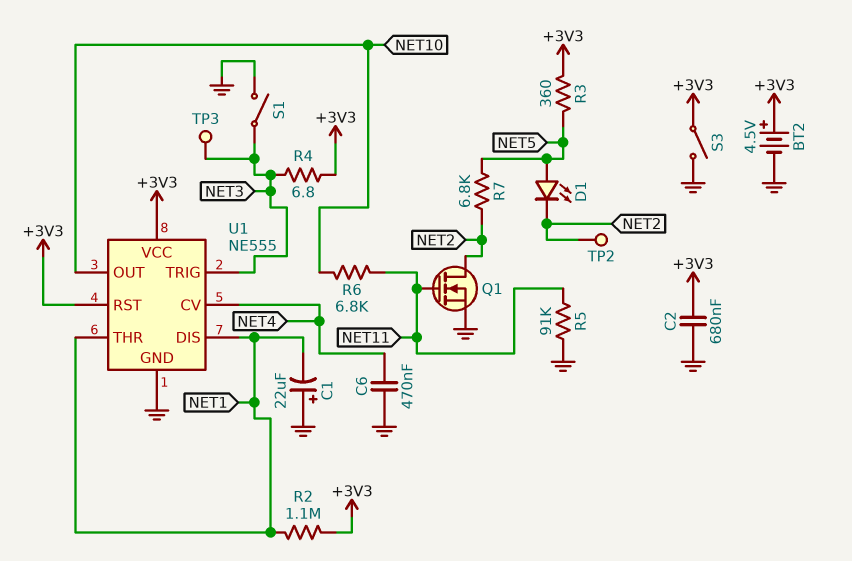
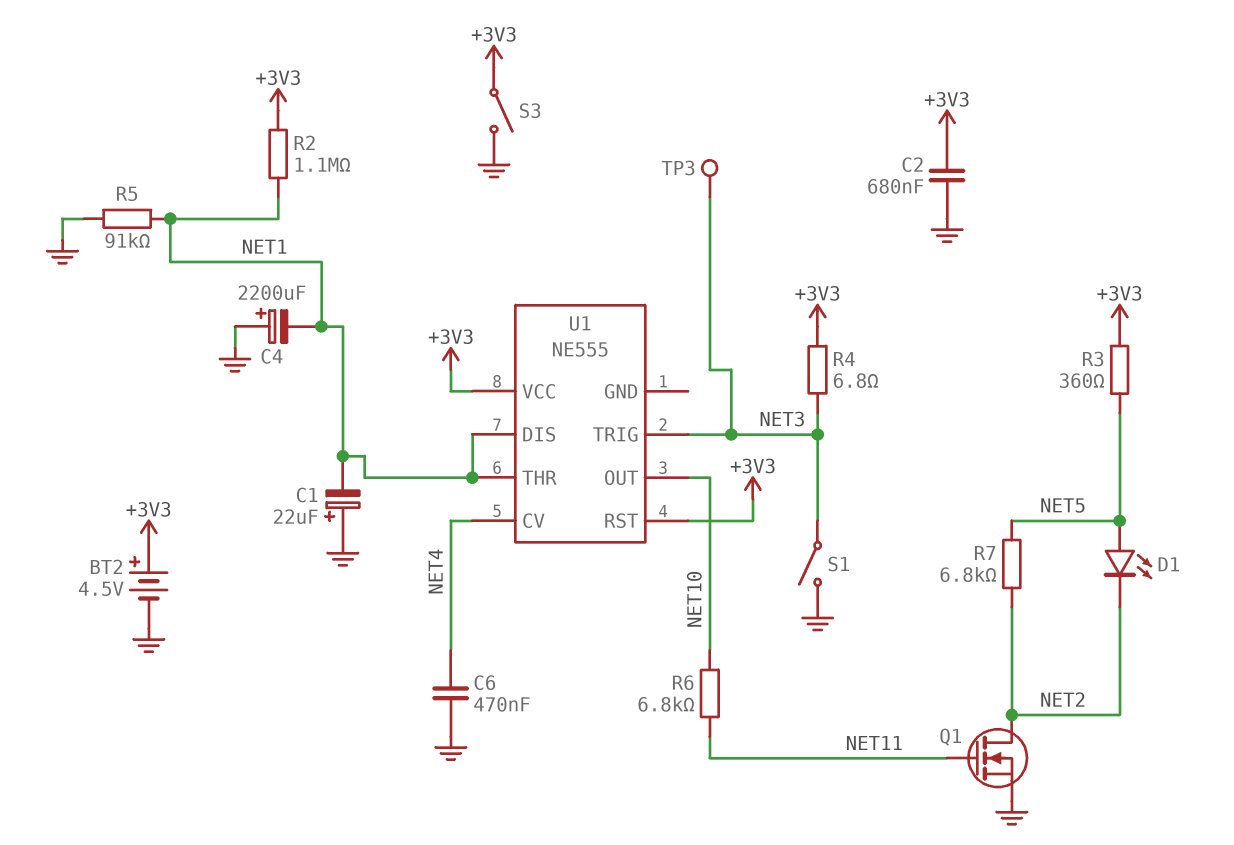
C4: none -> 2200uF (plus GND, minus NET1)
R5: 91k (GND, NET11) -> 91k (GND, NET1)
TP2: test point (NET2) -> none
U1 pin GND: GND -> none

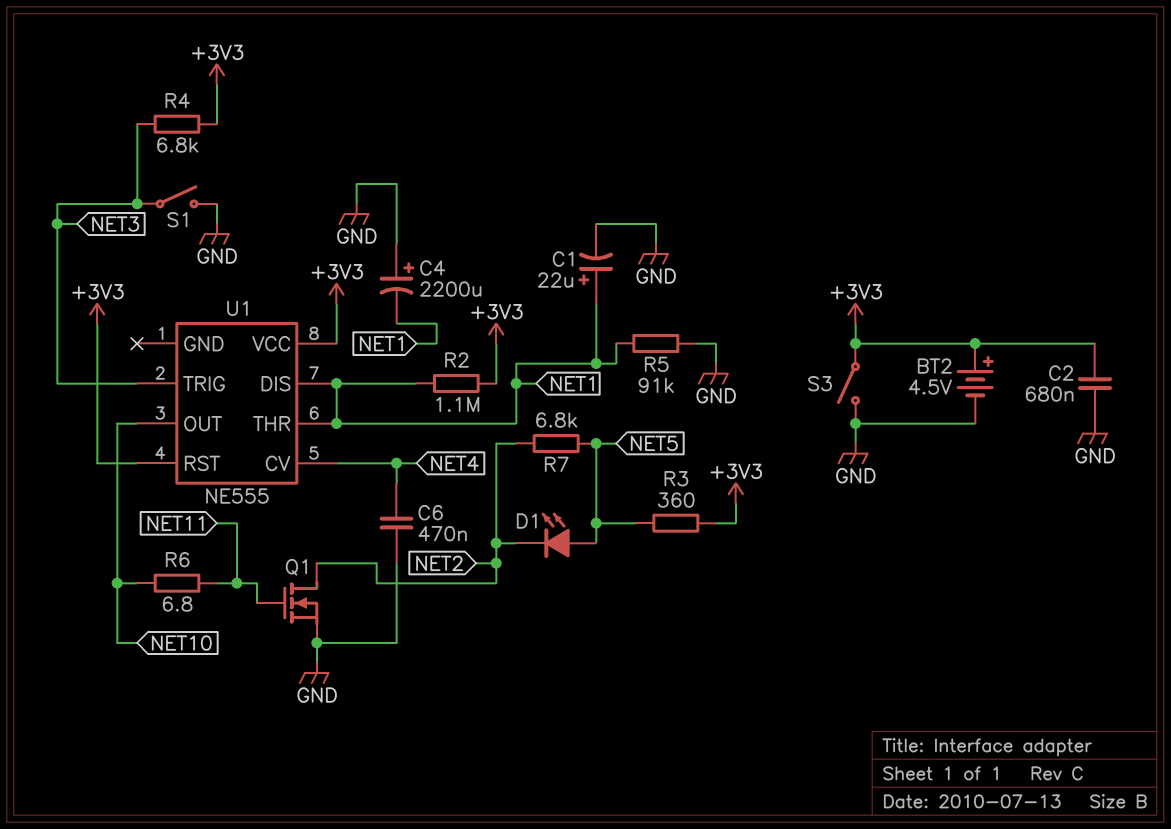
C1: 22uF (plus GND, minus NET1) -> 22uF (plus NET1, minus GND)
R4: 6.8 (+3V3, NET3) -> 6.8k (+3V3, NET3)
R6: 6.8k (NET10, NET11) -> 6.8 (NET10, NET11)
TP3: test point (NET3) -> none

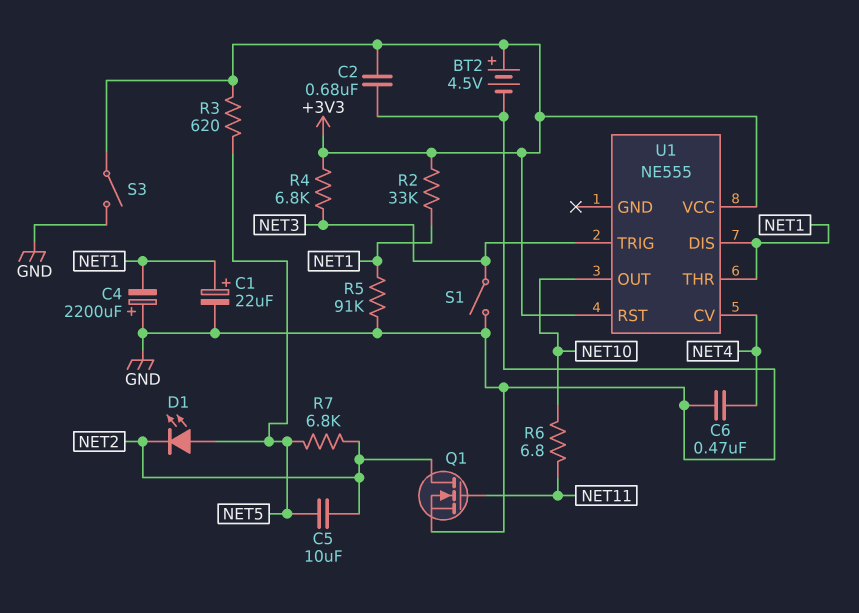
C5: none -> 10uF (NET2, NET5)
R2: 1.1M (+3V3, NET1) -> 33k (+3V3, NET1)
R3: 360 (+3V3, NET5) -> 620 (+3V3, NET5)

